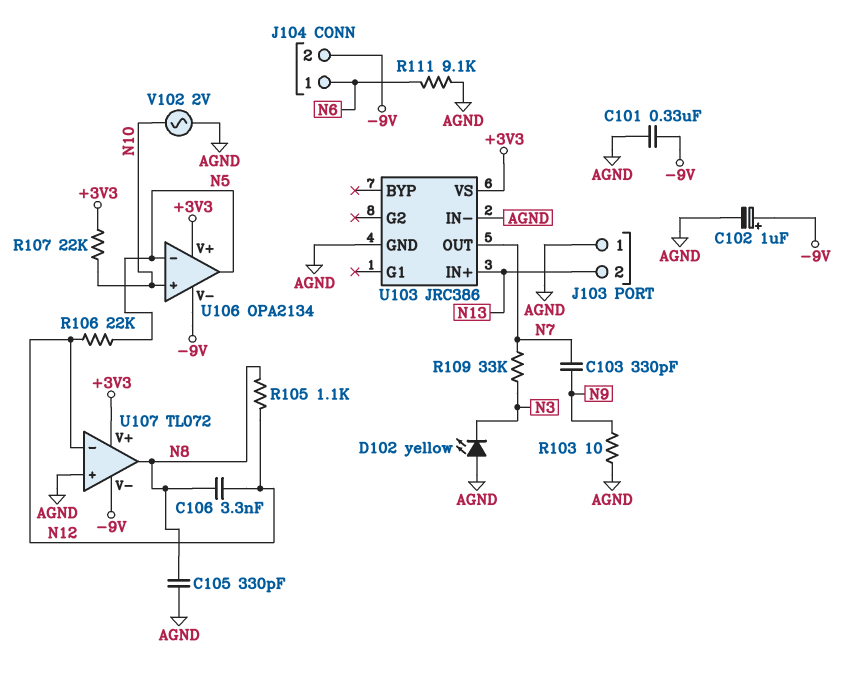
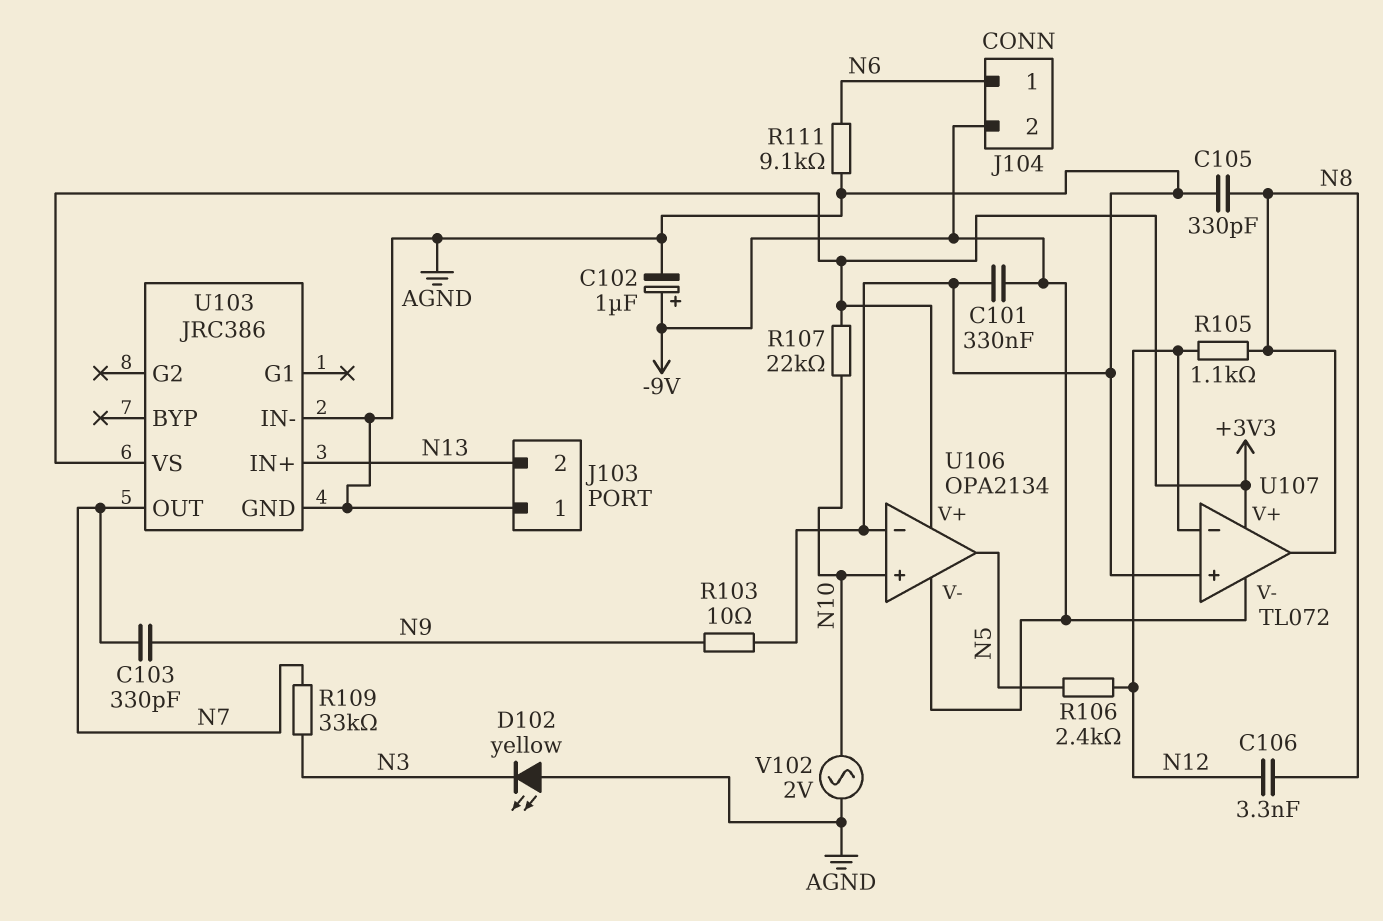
R106: 22k (N5, N12) -> 2.4k (N5, N12)
U106 pin in-: N5 -> AGND

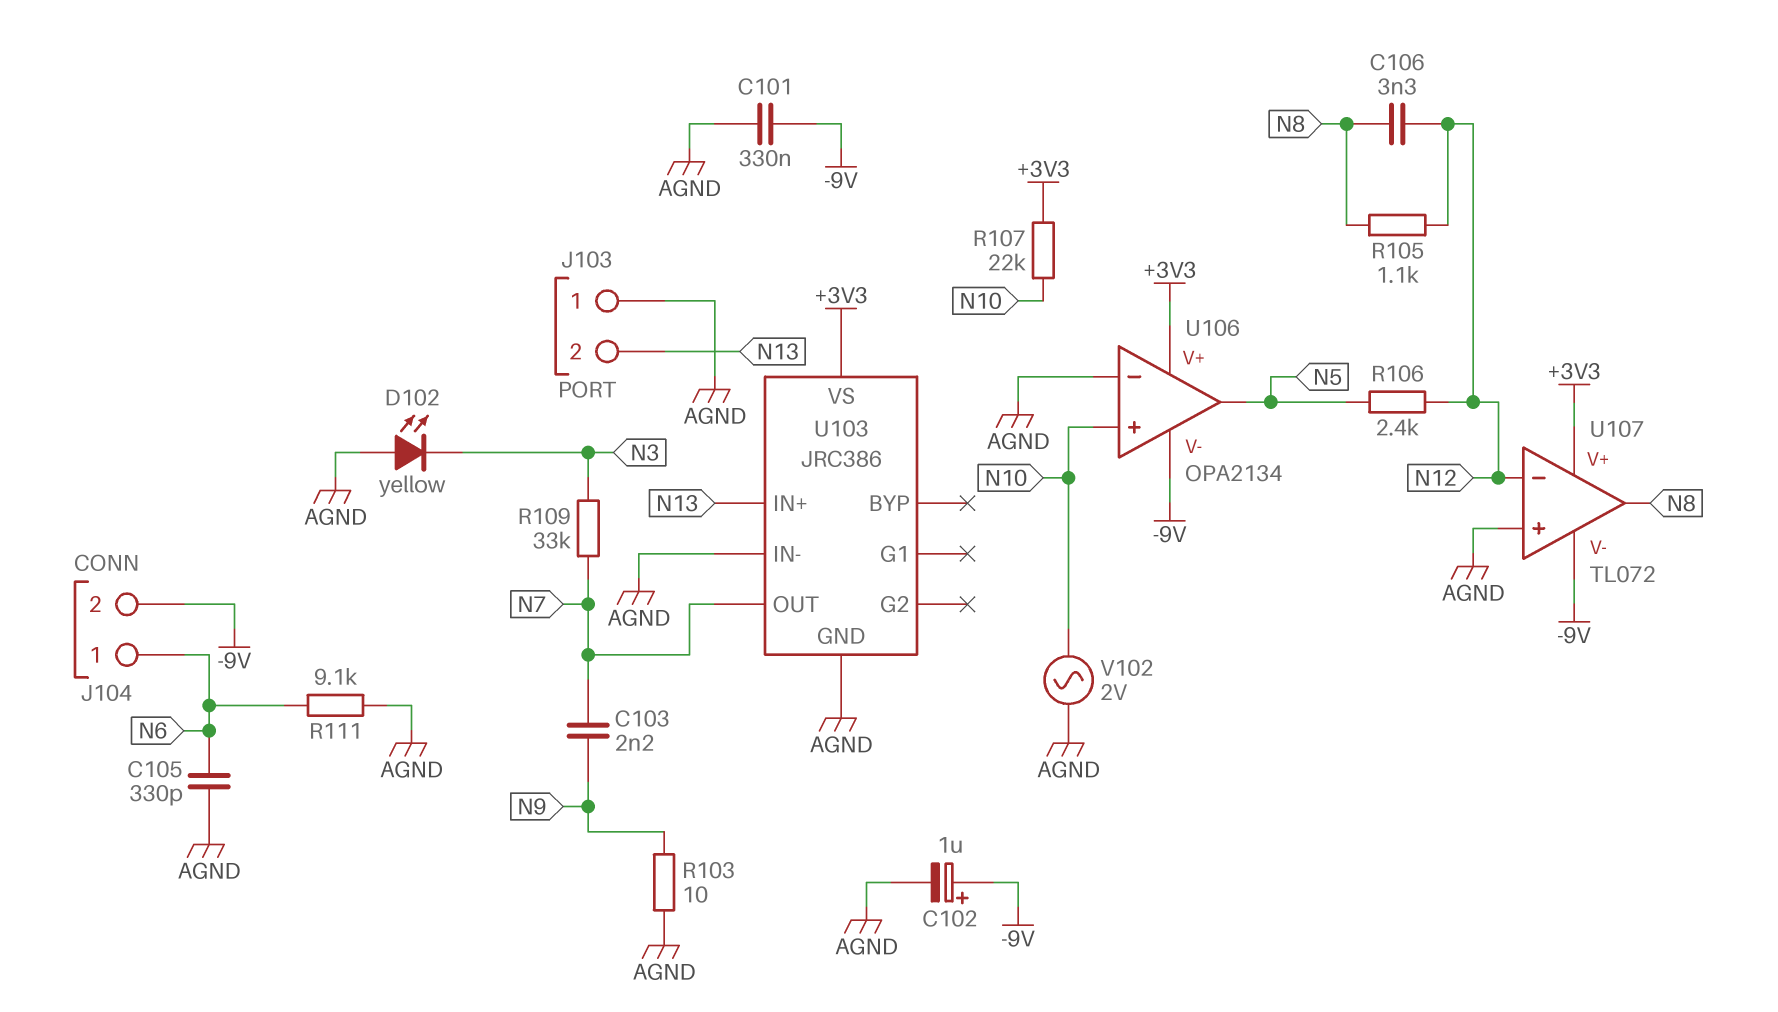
C103: 330pF (N7, N9) -> 2.2nF (N7, N9)
C105: 330pF (AGND, N8) -> 330pF (AGND, N6)

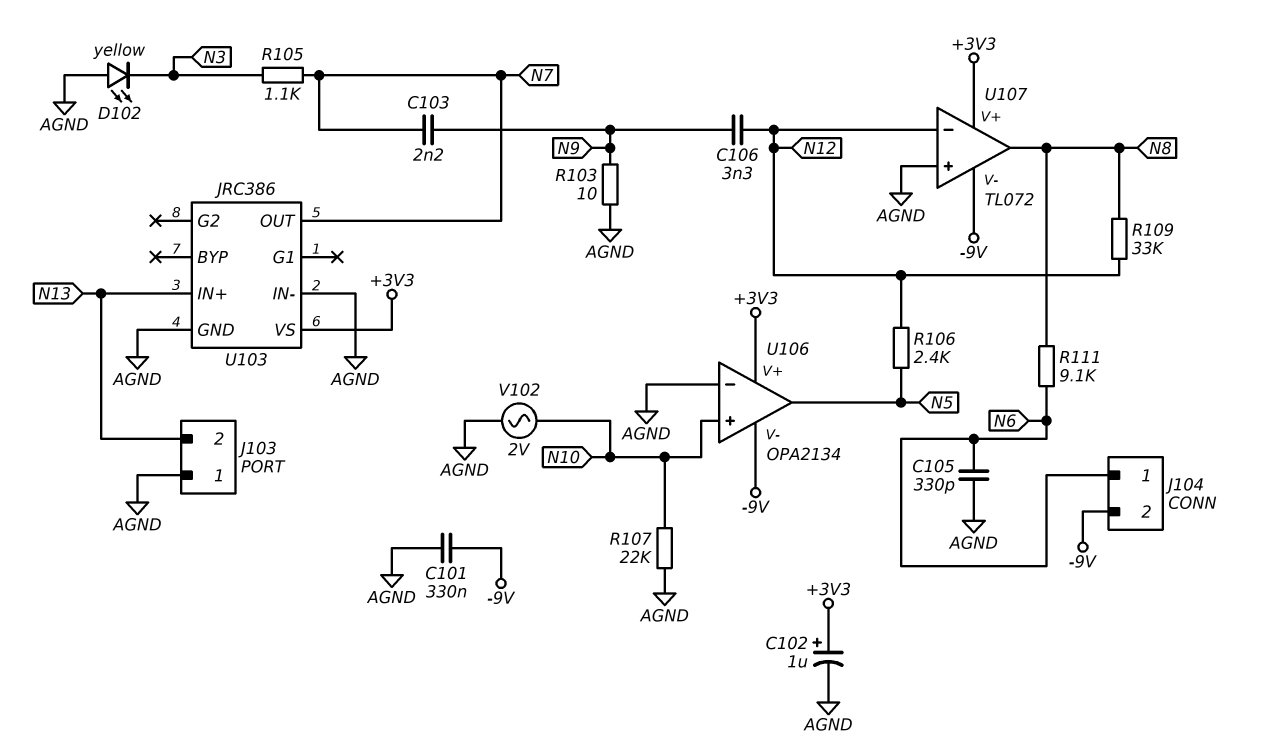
C102: 1uF (plus -9V, minus AGND) -> 1uF (plus +3V3, minus AGND)
C106: 3.3nF (N8, N12) -> 3.3nF (N9, N12)
R105: 1.1k (N8, N12) -> 1.1k (N3, N7)
R107: 22k (+3V3, N10) -> 22k (AGND, N10)
R109: 33k (N3, N7) -> 33k (N8, N12)
R111: 9.1k (AGND, N6) -> 9.1k (N6, N8)

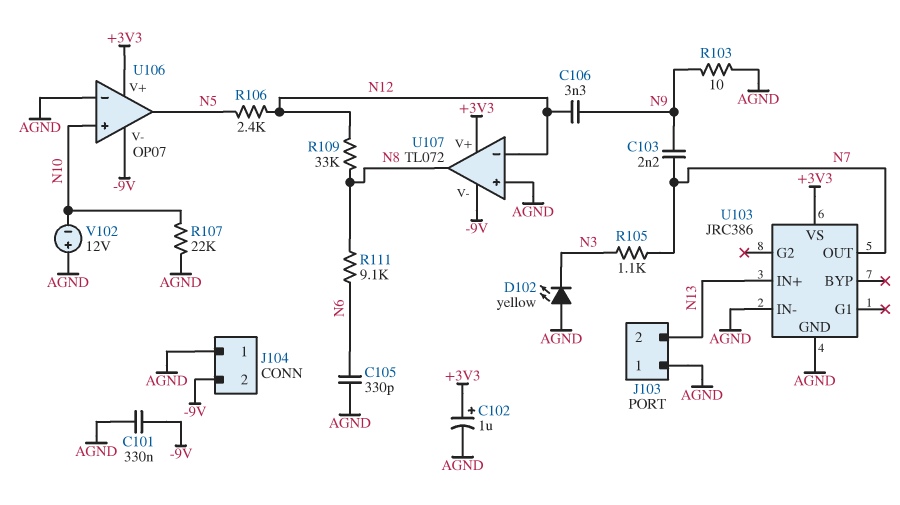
J104 pin 1: N6 -> AGND
U106: OPA2134 -> OP07
V102: AC 2V (AGND, N10) -> 12V (plus AGND, minus N10)

